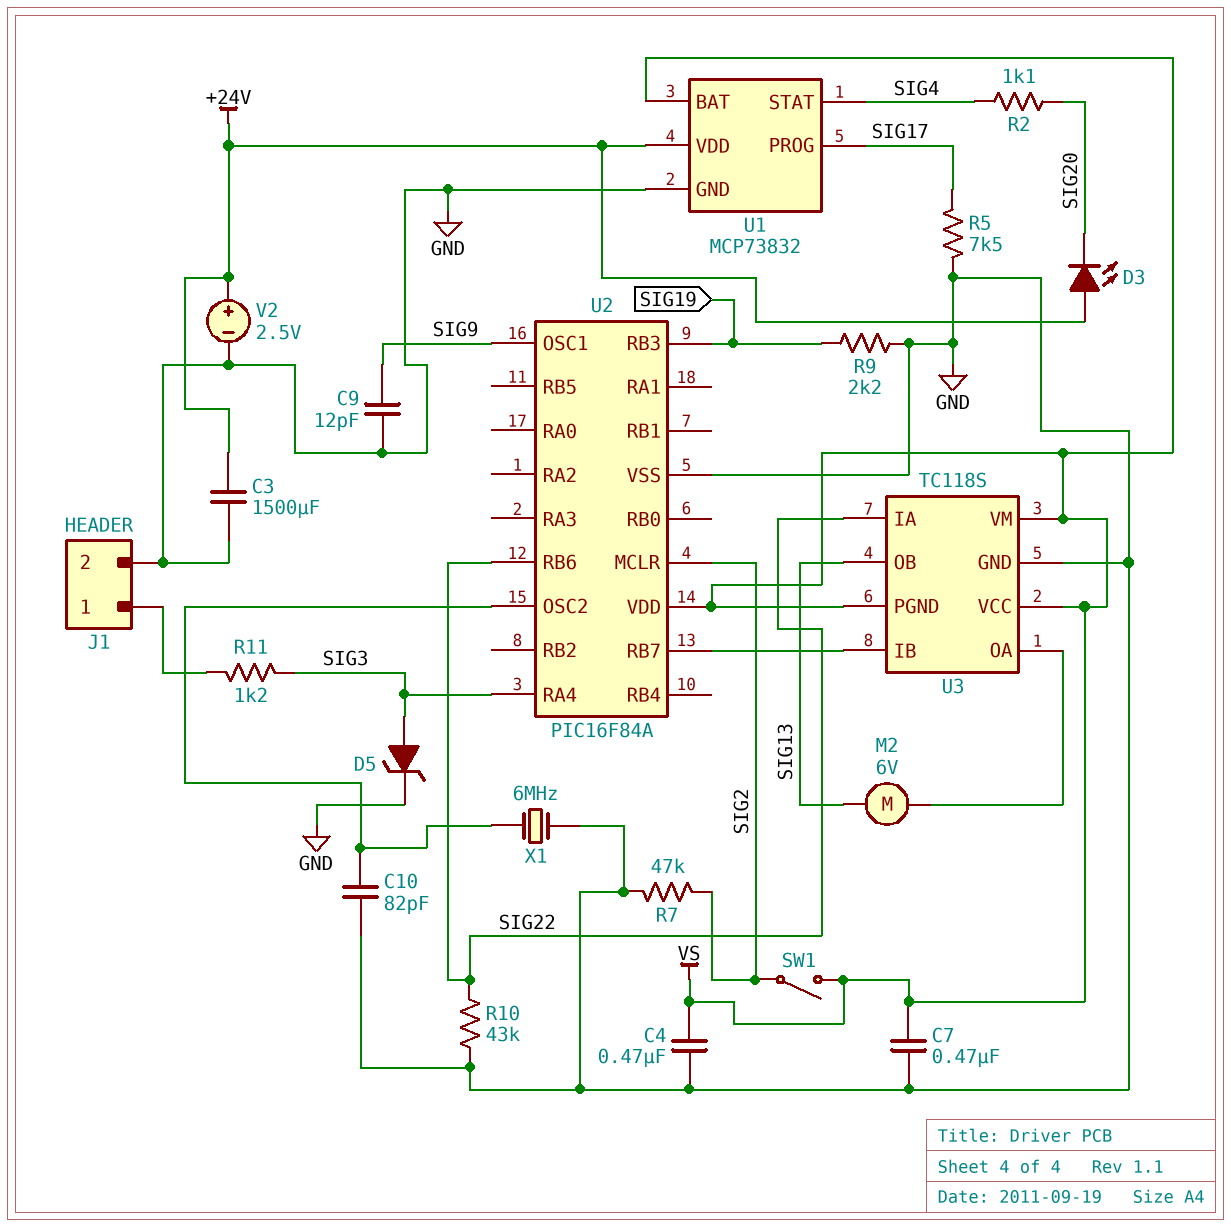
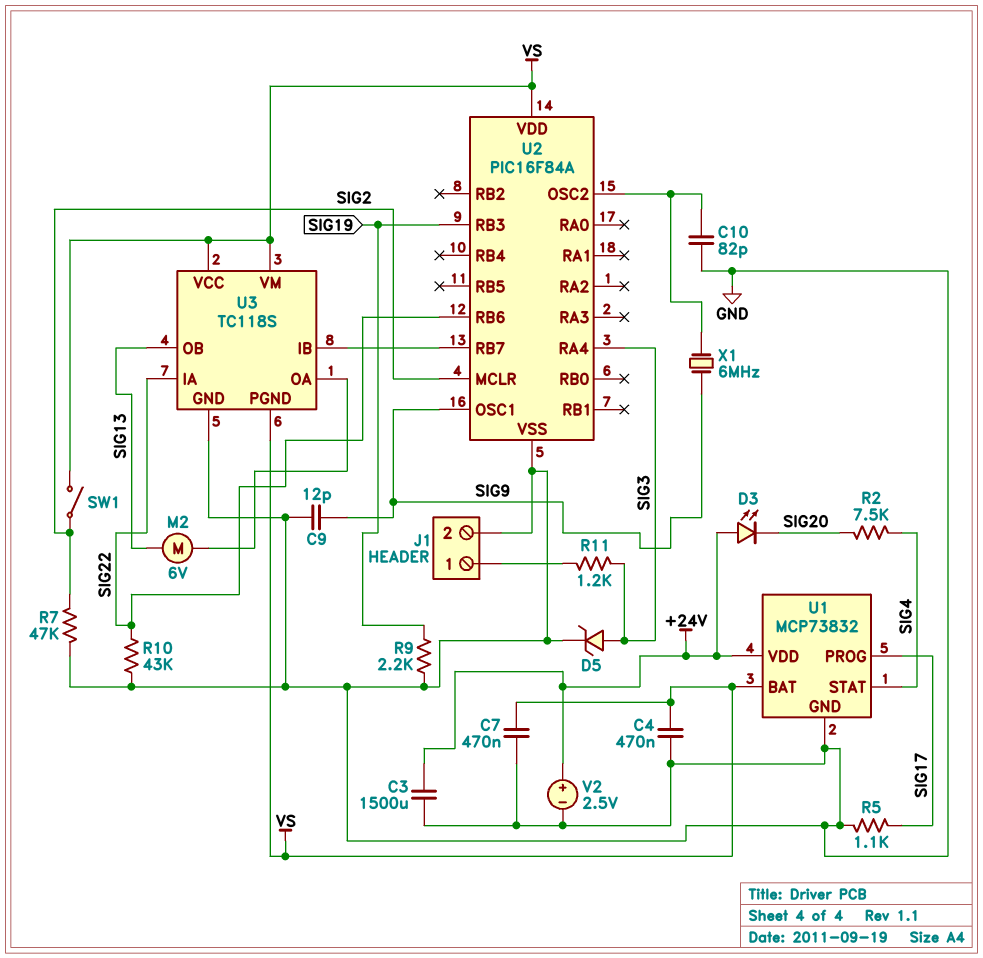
R2: 1.1k (SIG4, SIG20) -> 7.5k (SIG4, SIG20)
R5: 7.5k (GND, SIG17) -> 1.1k (GND, SIG17)
X1: 6MHz (GND, U2/OSC2) -> 6MHz (SIG9, U2/OSC2)

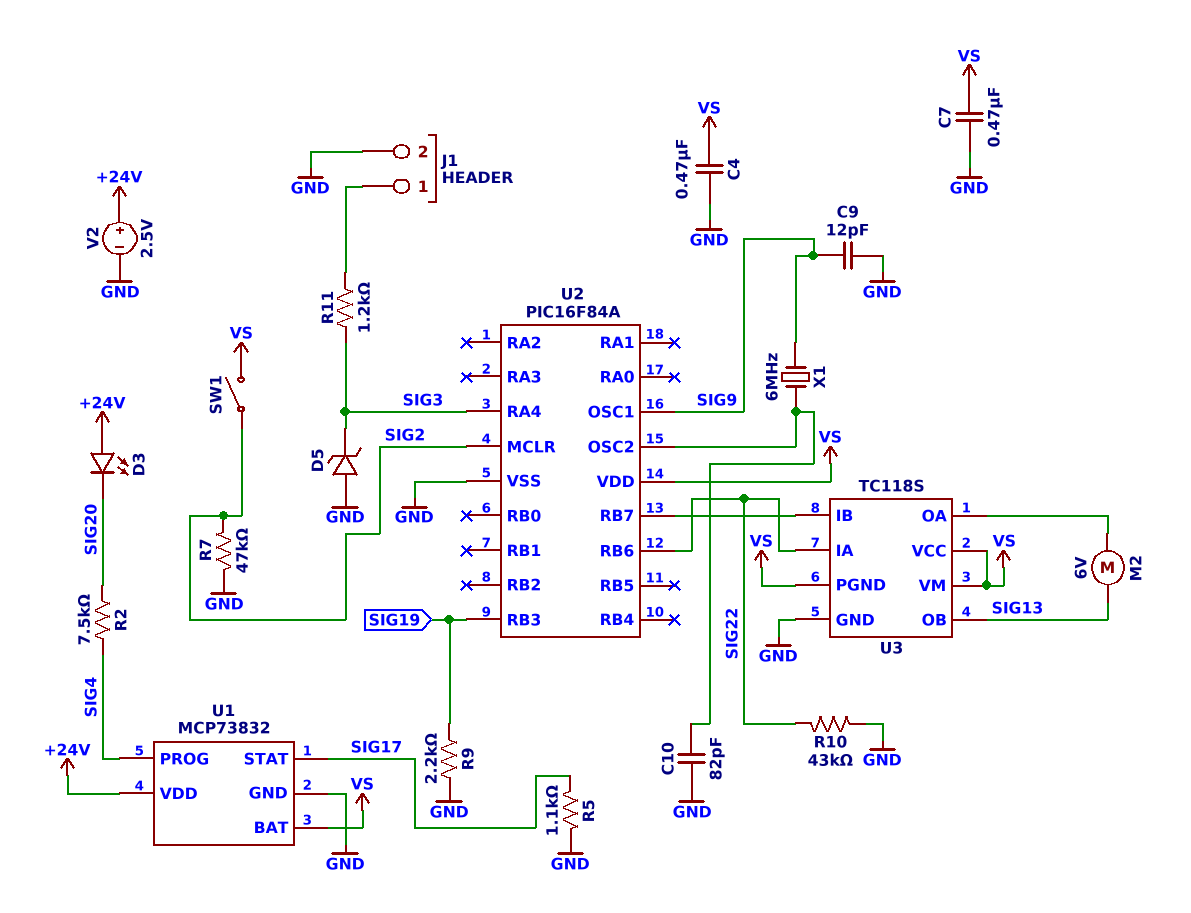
C3: 1500uF (+24V, GND) -> none
D5: zener (A SIG3, K GND) -> zener (A GND, K SIG3)
U1 pin PROG: SIG17 -> SIG4
U1 pin STAT: SIG4 -> SIG17

